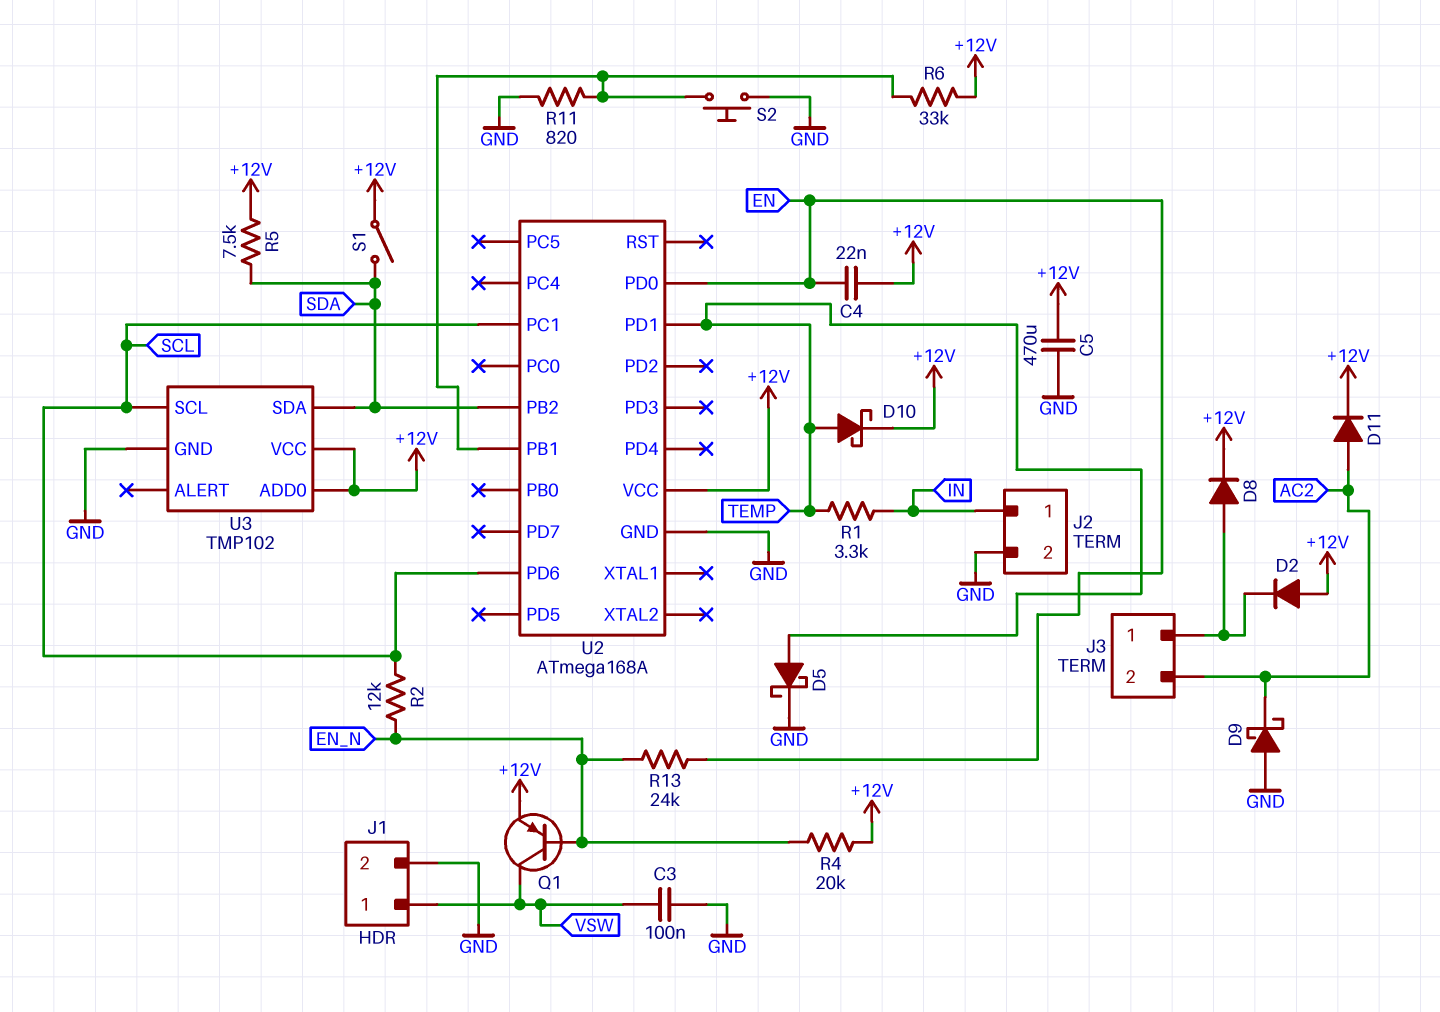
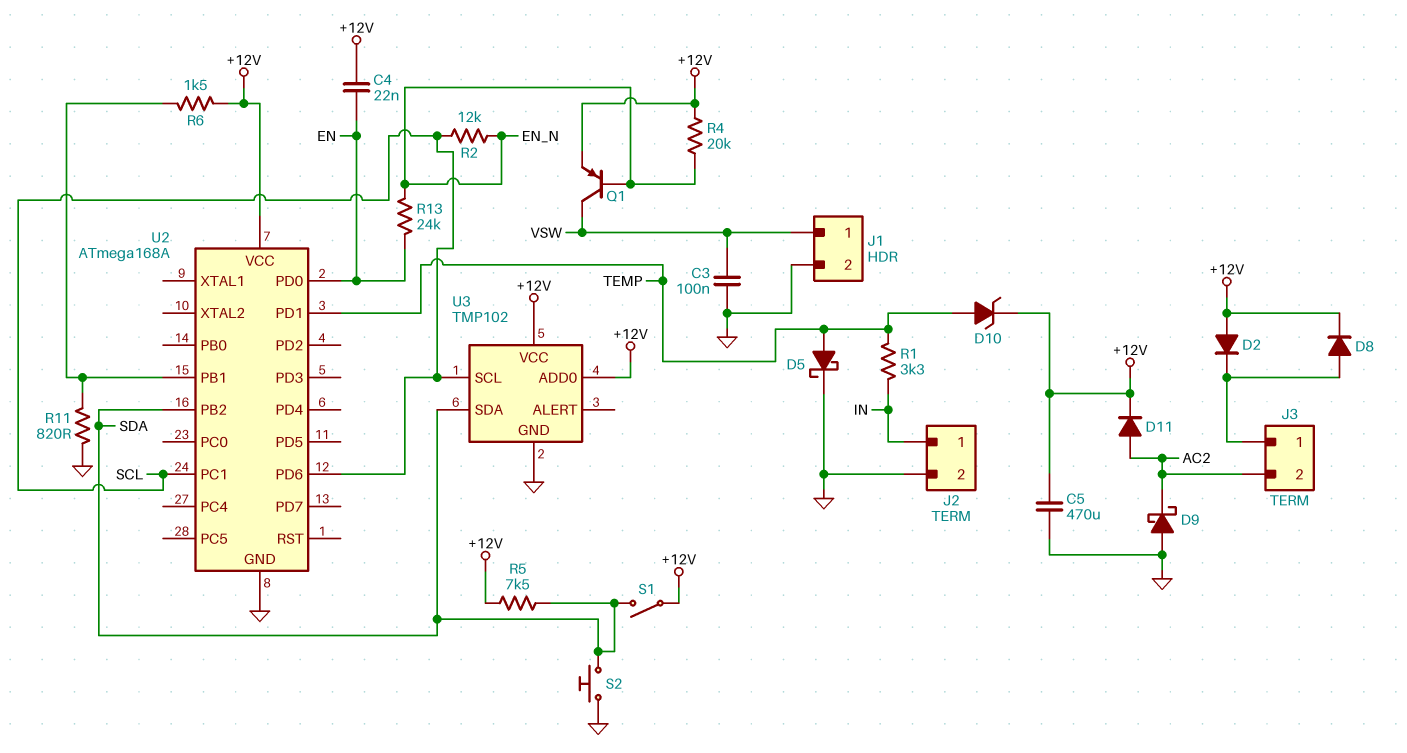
D10: schottky (A TEMP, K +12V) -> zener (A TEMP, K +12V)
R6: 33k (+12V, U2/PB1) -> 1.5k (+12V, U2/PB1)
S2: button (GND, U2/PB1) -> button (GND, SDA)

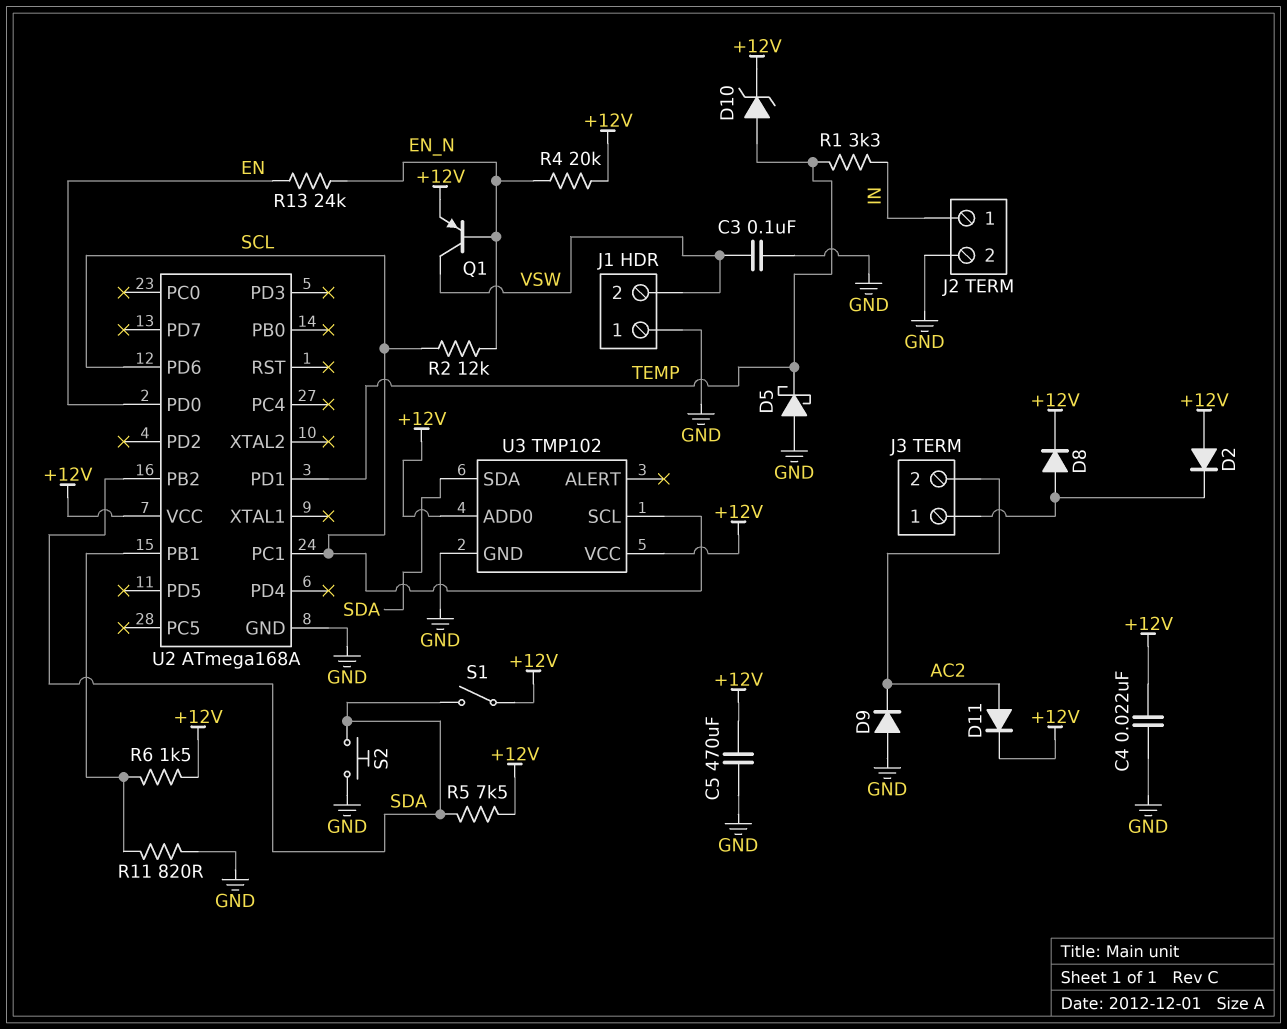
C4: 22nF (+12V, EN) -> 22nF (+12V, GND)
D5: schottky (A TEMP, K GND) -> schottky (A GND, K TEMP)
D9: schottky (A GND, K AC2) -> diode (A GND, K AC2)
J1 pin 1: VSW -> GND
J1 pin 2: GND -> VSW

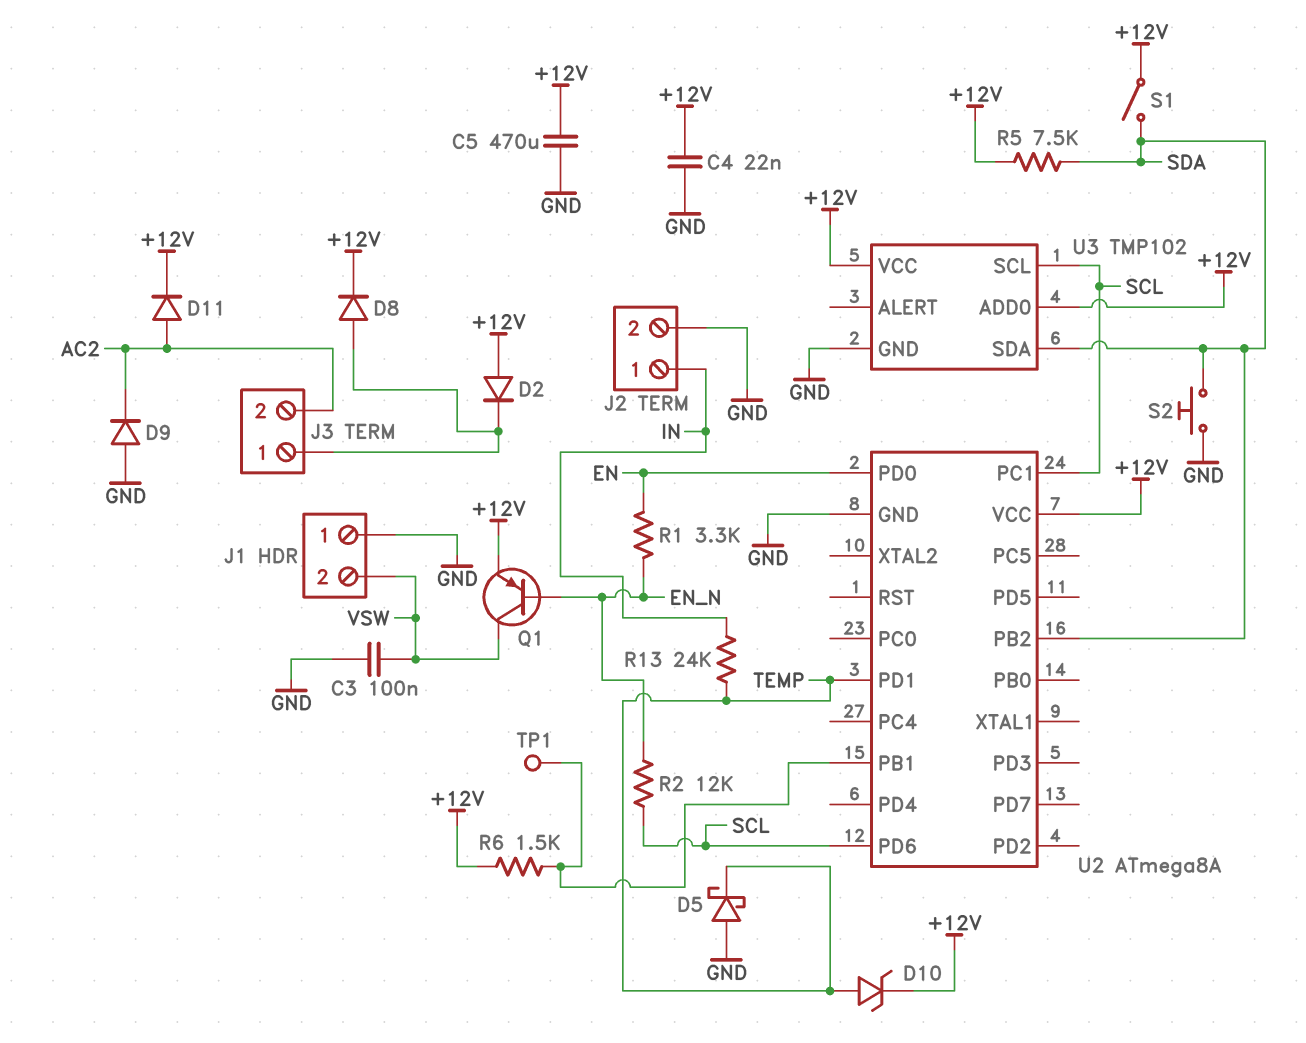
R1: 3.3k (IN, TEMP) -> 3.3k (EN, EN_N)
R4: 20k (+12V, EN_N) -> none
R11: 820 (GND, U2/PB1) -> none
R13: 24k (EN, EN_N) -> 24k (IN, TEMP)
TP1: none -> test point (U2/PB1)
U2: ATmega168A -> ATmega8A

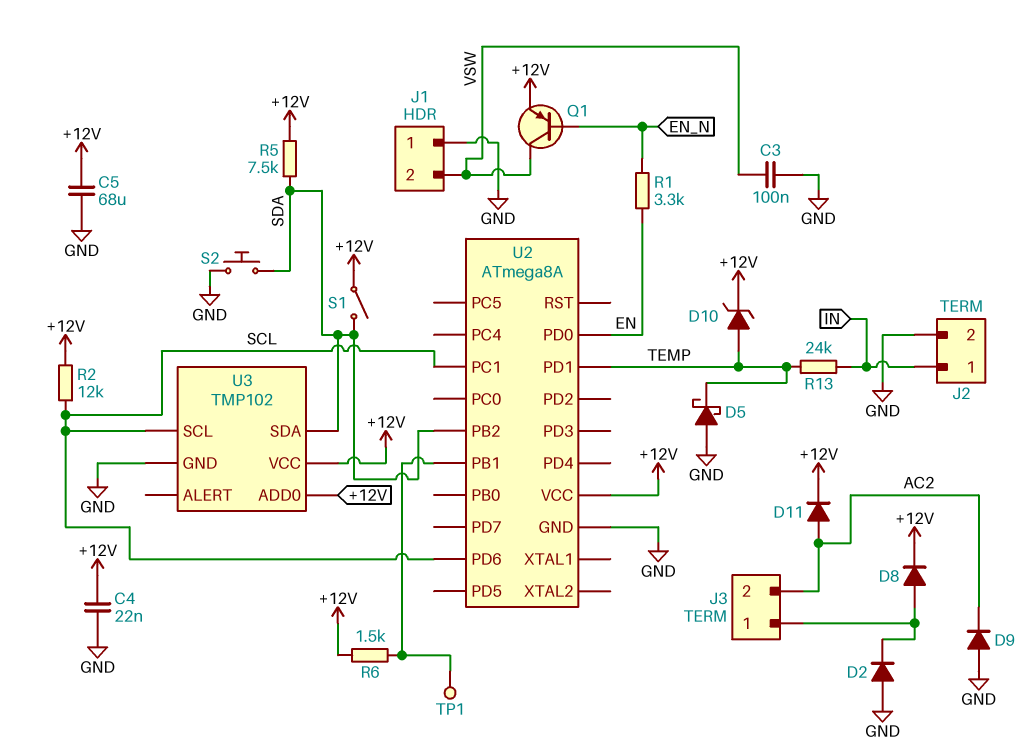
C5: 470uF (+12V, GND) -> 68uF (+12V, GND)
D2: diode (A +12V, K J3/1) -> diode (A GND, K J3/1)
R2: 12k (EN_N, SCL) -> 12k (+12V, SCL)

